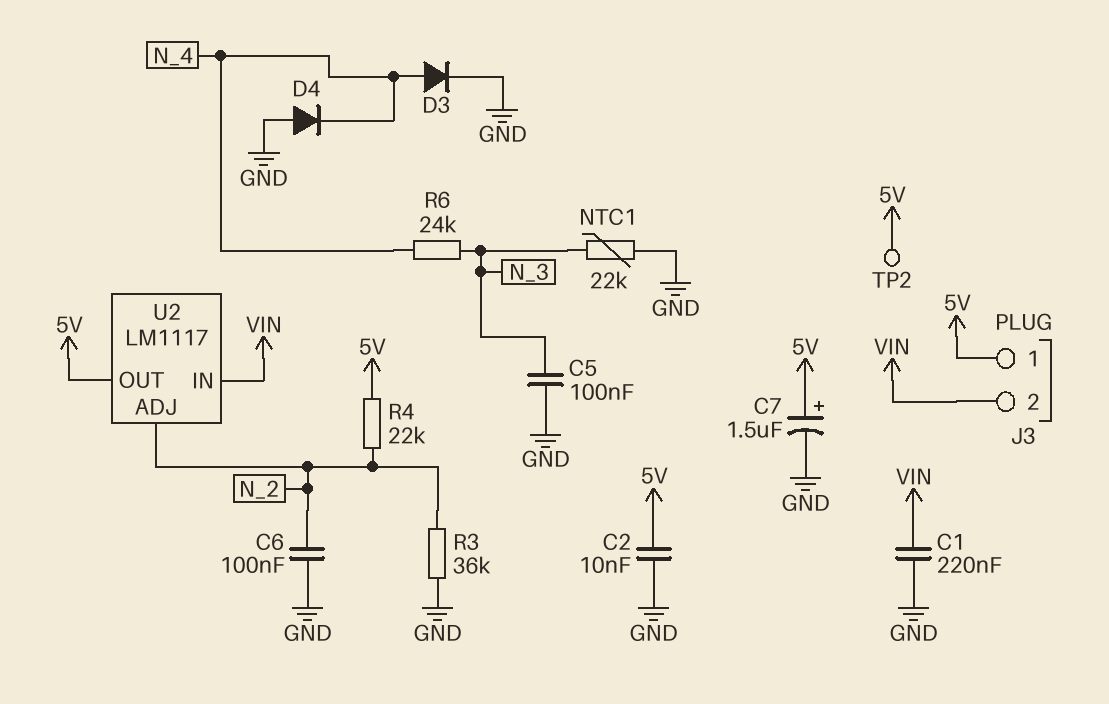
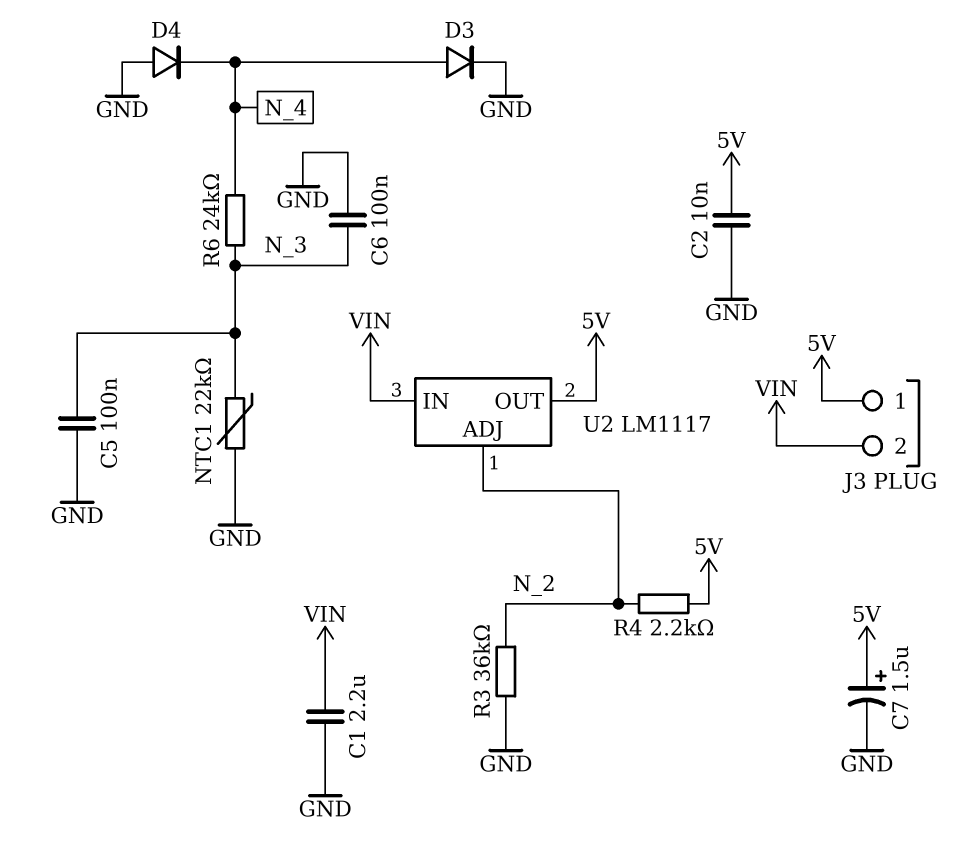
C1: 220nF (GND, VIN) -> 2.2uF (GND, VIN)
C6: 100nF (GND, N_2) -> 100nF (GND, N_3)
R4: 22k (5V, N_2) -> 2.2k (5V, N_2)
TP2: test point (5V) -> none

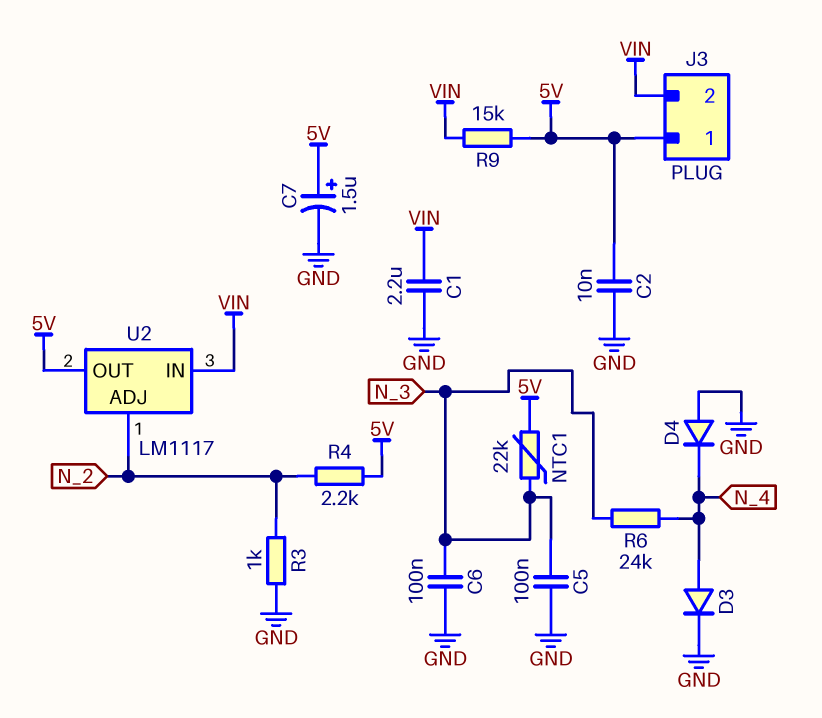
NTC1: 22k (GND, N_3) -> 22k (5V, N_3)
R3: 36k (GND, N_2) -> 1k (GND, N_2)
R9: none -> 15k (5V, VIN)

